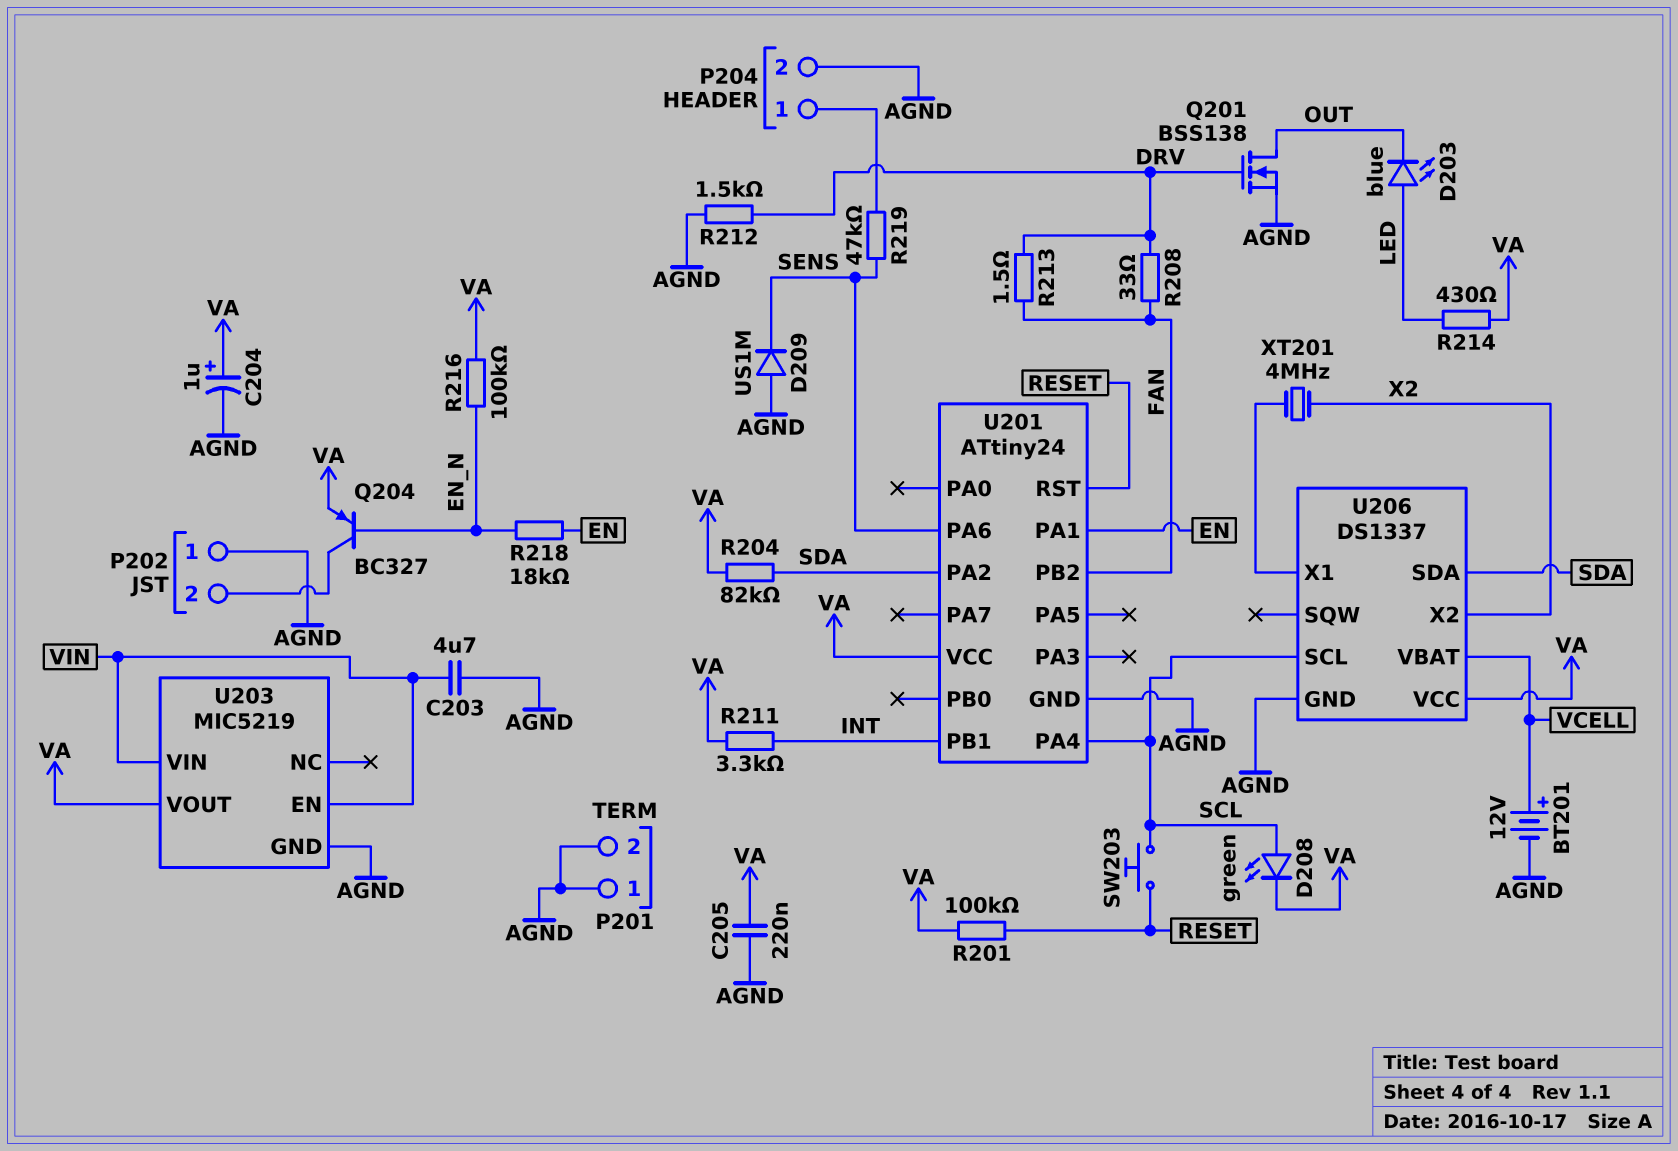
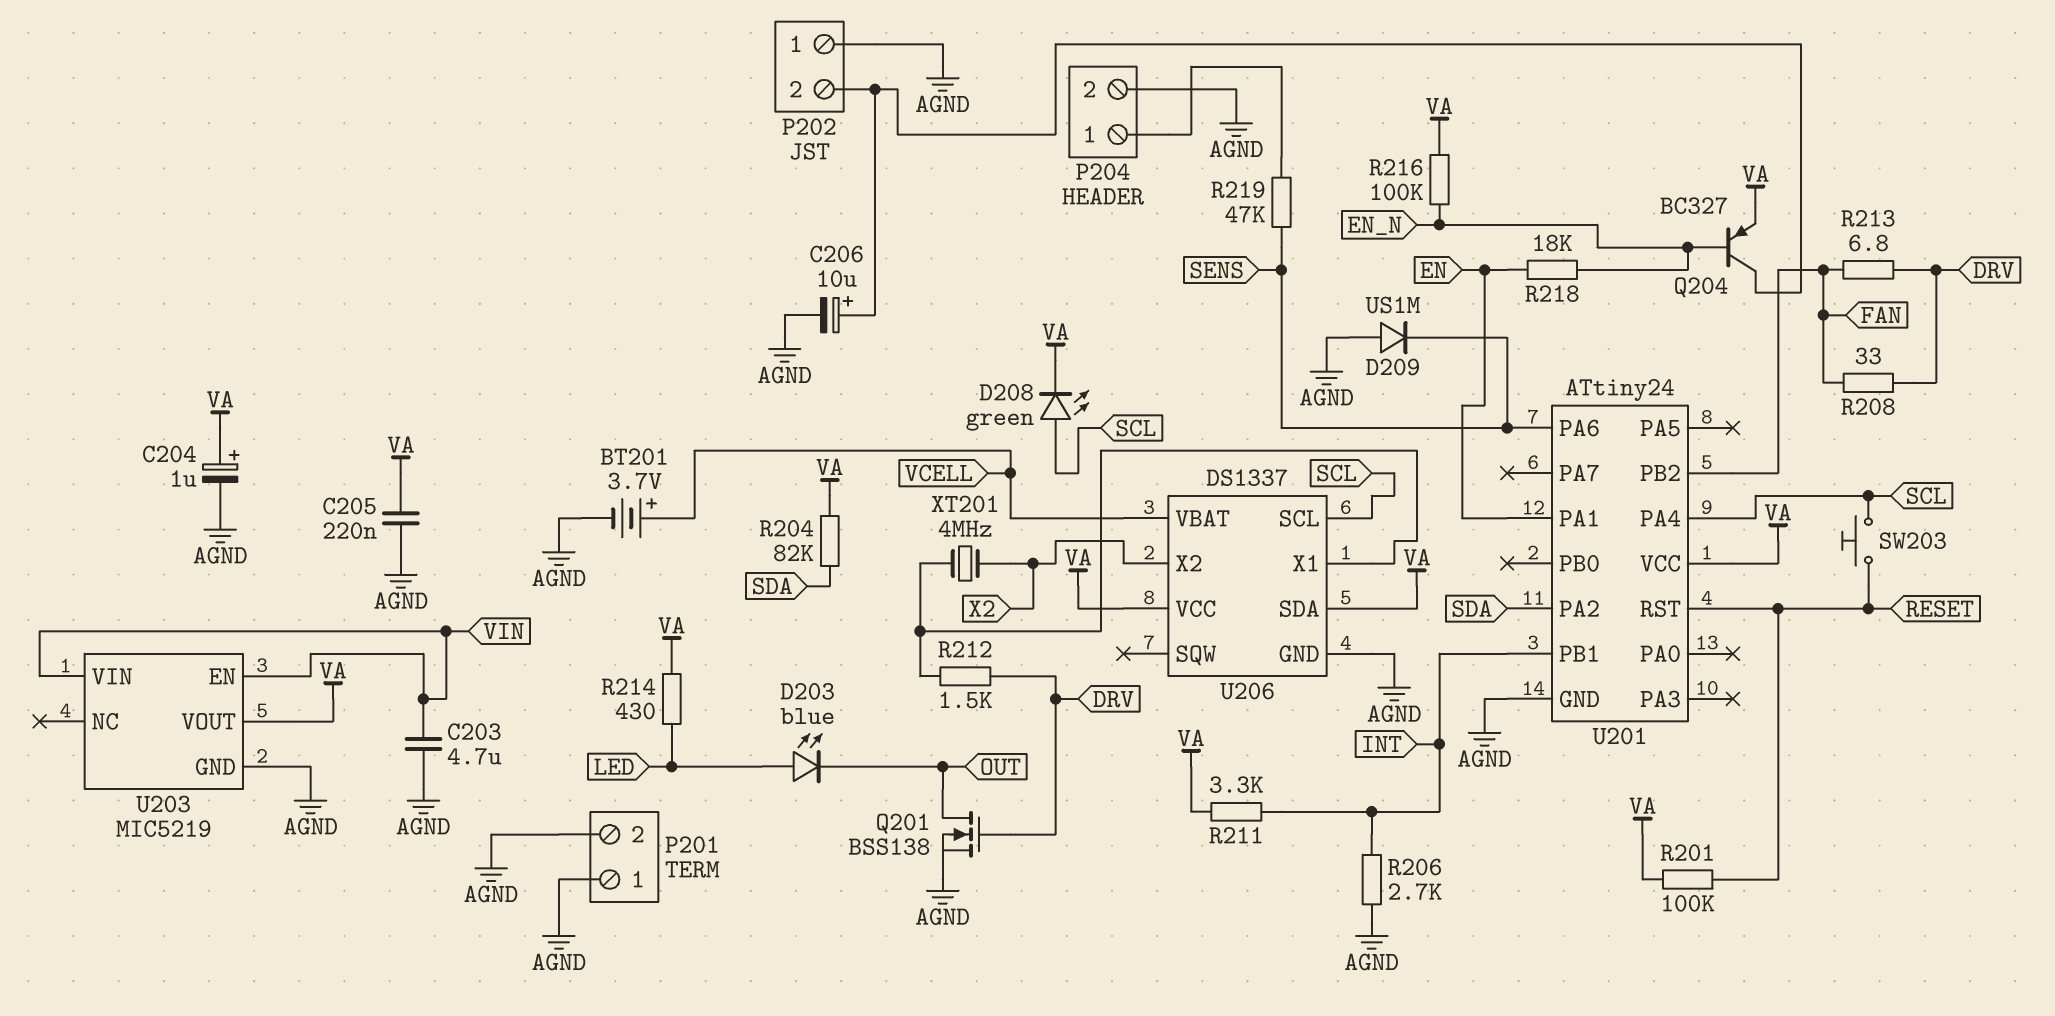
BT201: 12V (plus VCELL, minus AGND) -> 3.7V (plus VCELL, minus AGND)
C206: none -> 10uF (plus P202/2, minus AGND)
R206: none -> 2.7k (AGND, INT)
R212: 1.5k (AGND, DRV) -> 1.5k (DRV, U206/X1)
R213: 1.5 (DRV, FAN) -> 6.8 (DRV, FAN)
U206 pin SDA: SDA -> VA

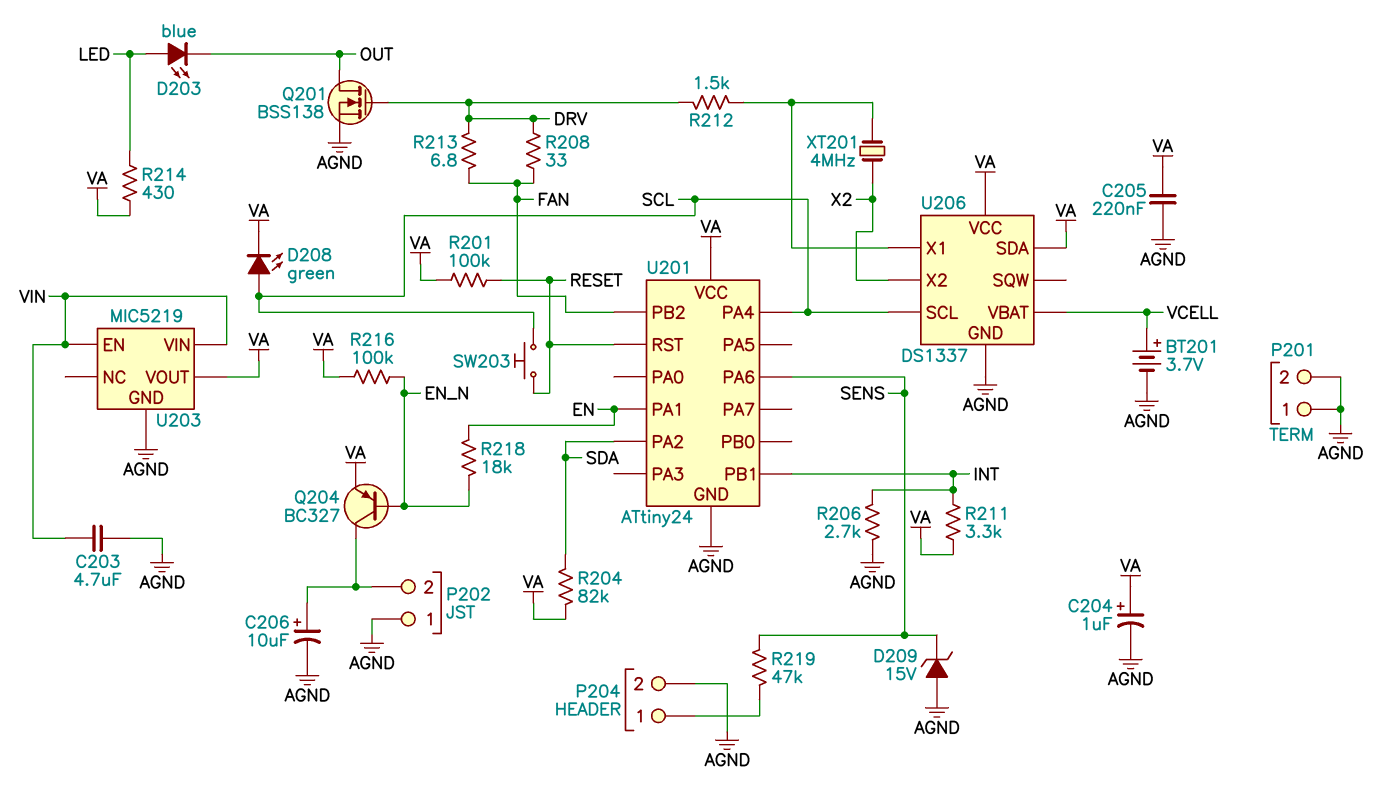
D209: diode US1M (A AGND, K SENS) -> zener 15V (A AGND, K SENS)

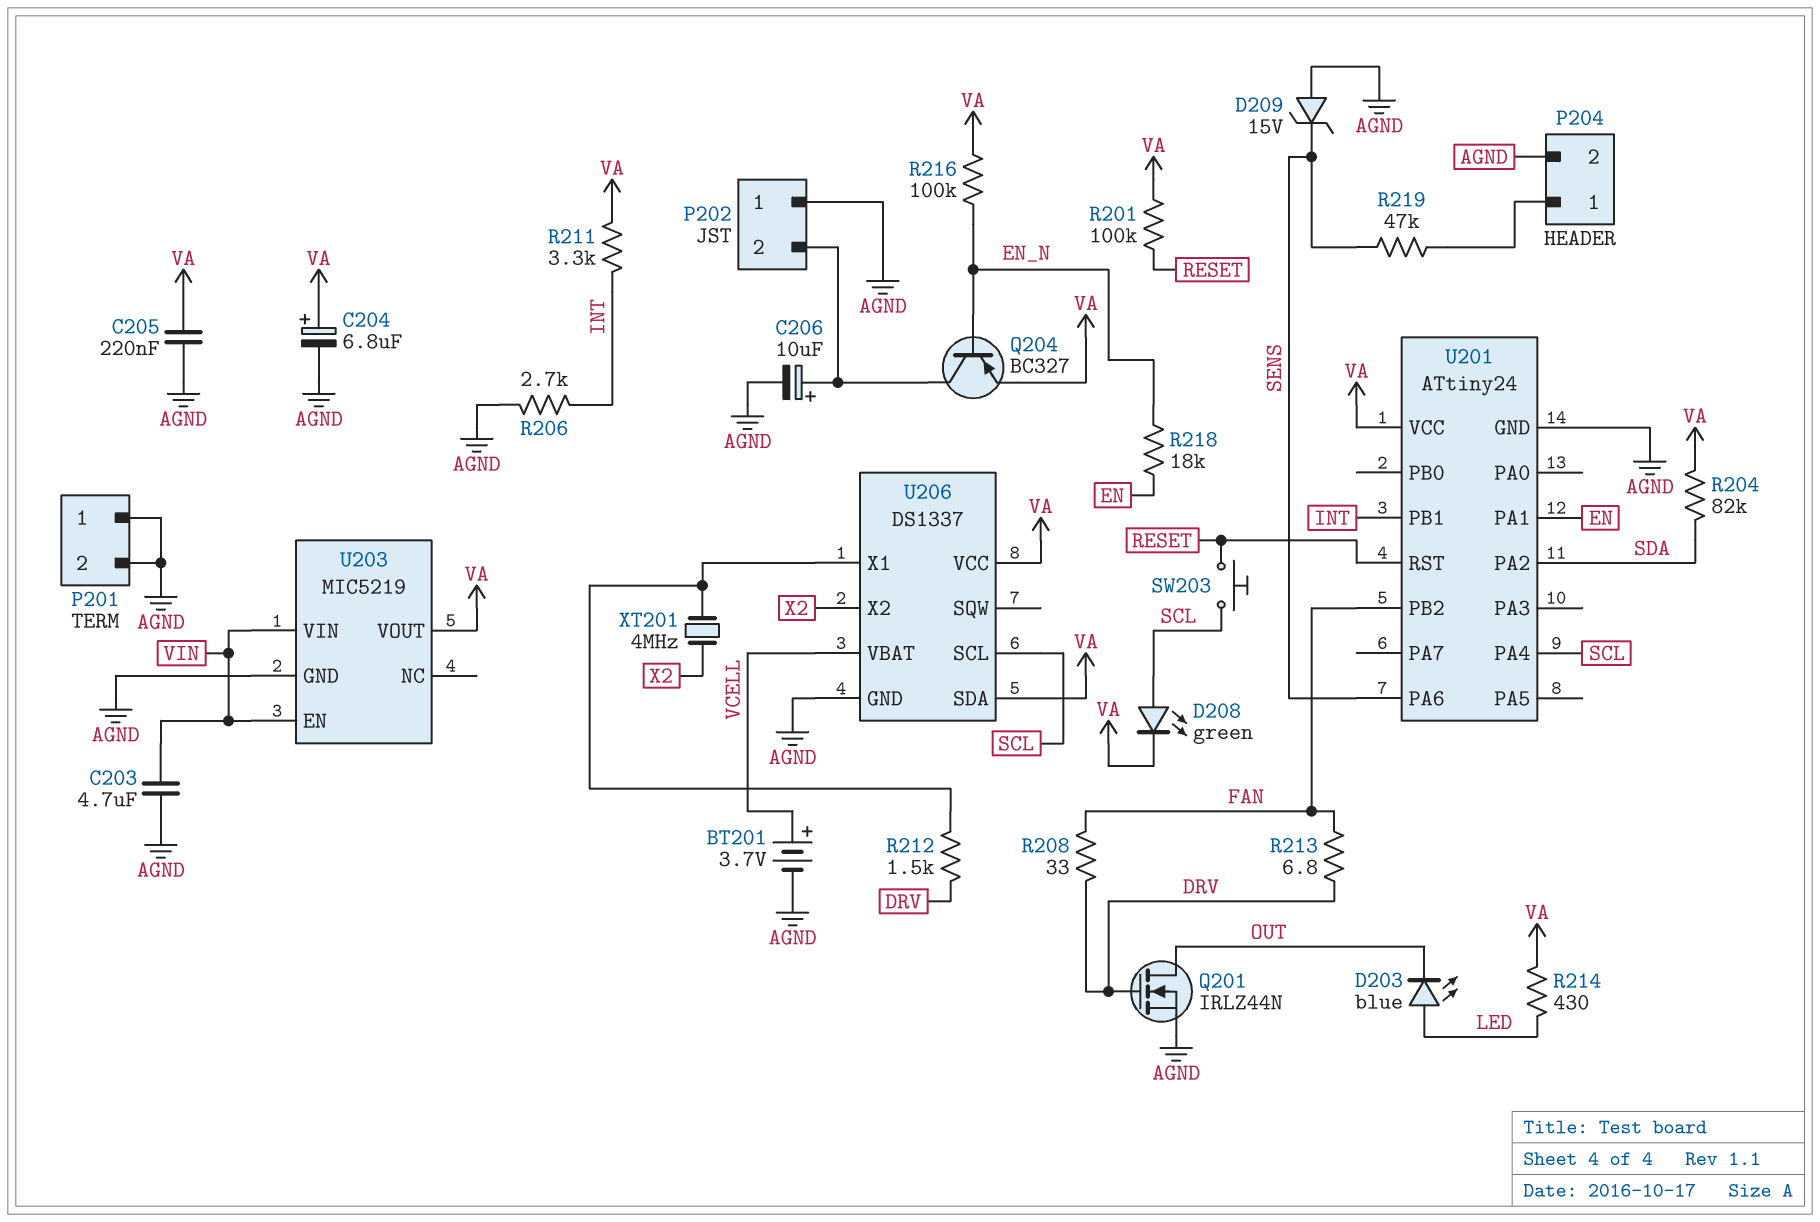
C204: 1uF (plus VA, minus AGND) -> 6.8uF (plus VA, minus AGND)
Q201: NMOS BSS138 (G DRV, D OUT, S AGND) -> NMOS IRLZ44N (G DRV, D OUT, S AGND)

